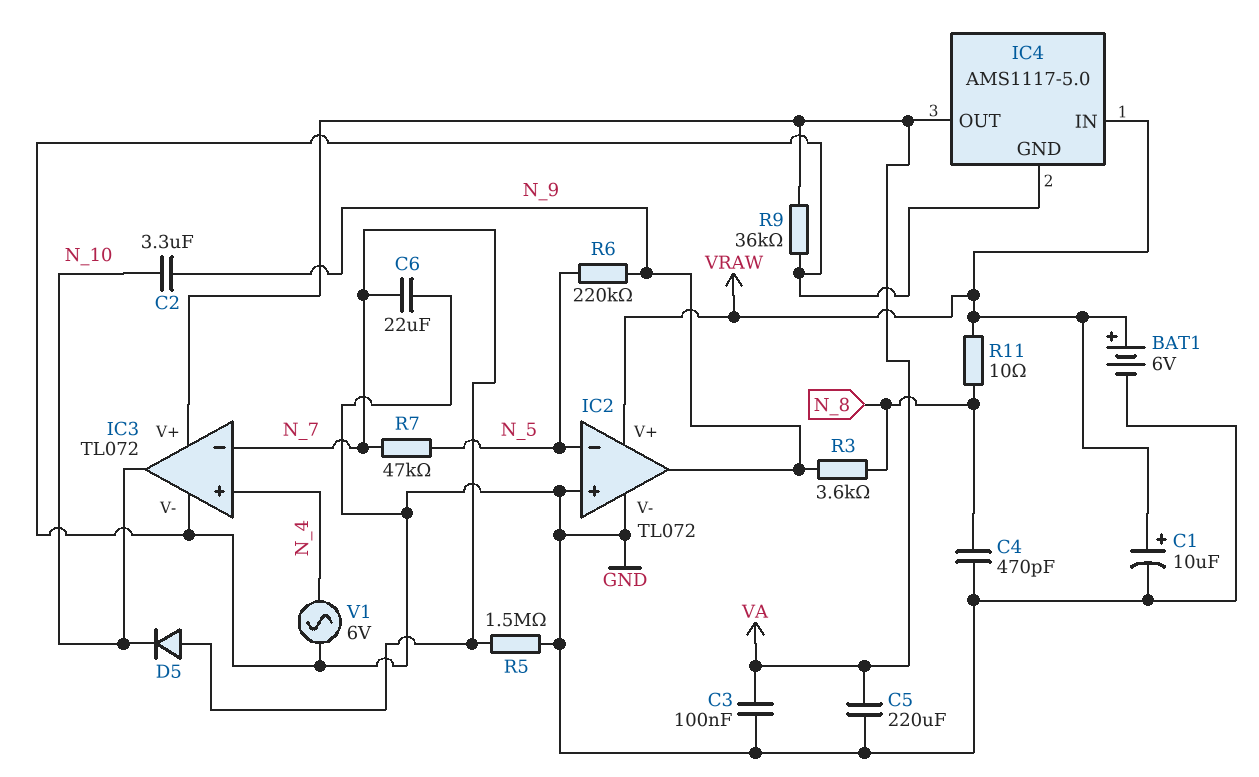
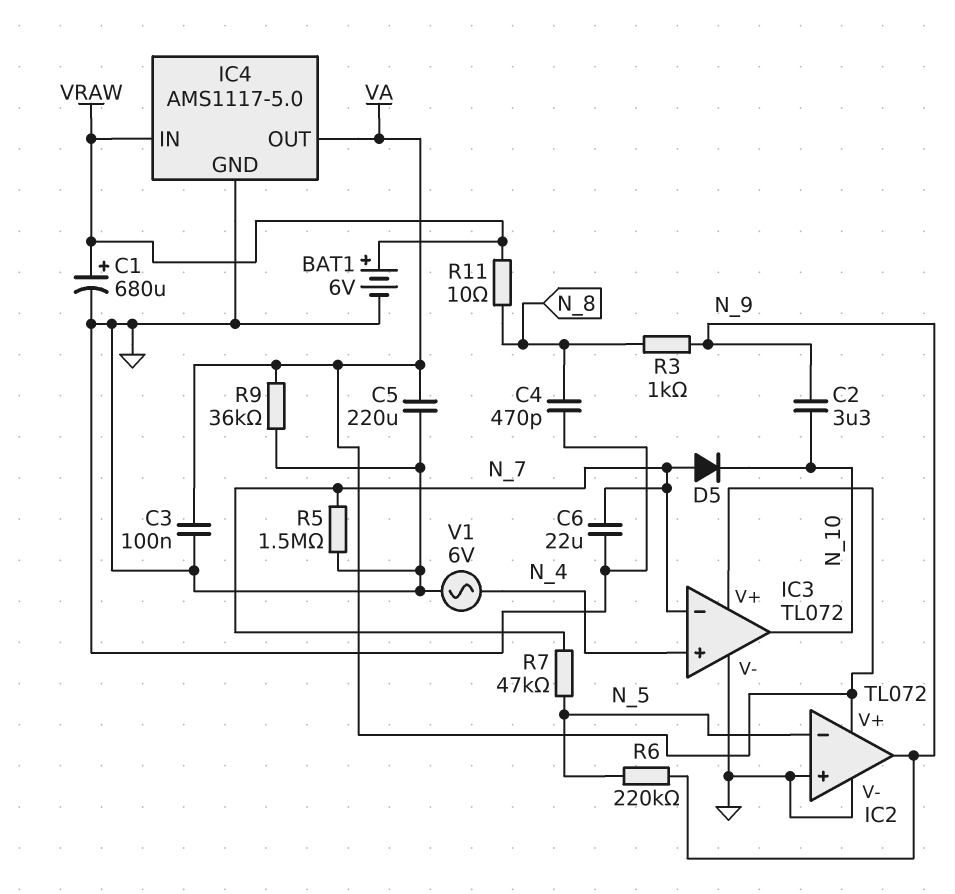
C1: 10uF (plus VRAW, minus GND) -> 680uF (plus VRAW, minus GND)
IC2 pin V+: VRAW -> VA
R3: 3.6k (N_8, N_9) -> 1k (N_8, N_9)

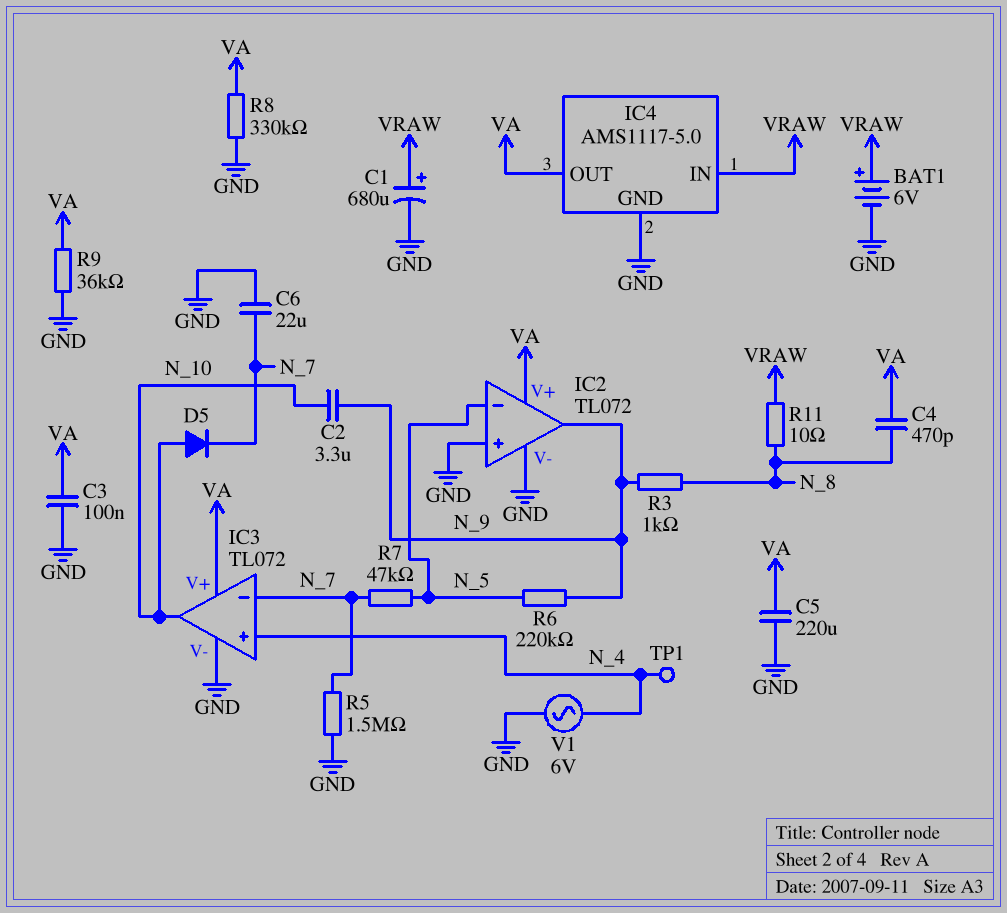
C4: 470pF (GND, N_8) -> 470pF (N_8, VA)
D5: diode (A N_7, K N_10) -> diode (A N_10, K N_7)
R8: none -> 330k (GND, VA)
TP1: none -> test point (N_4)

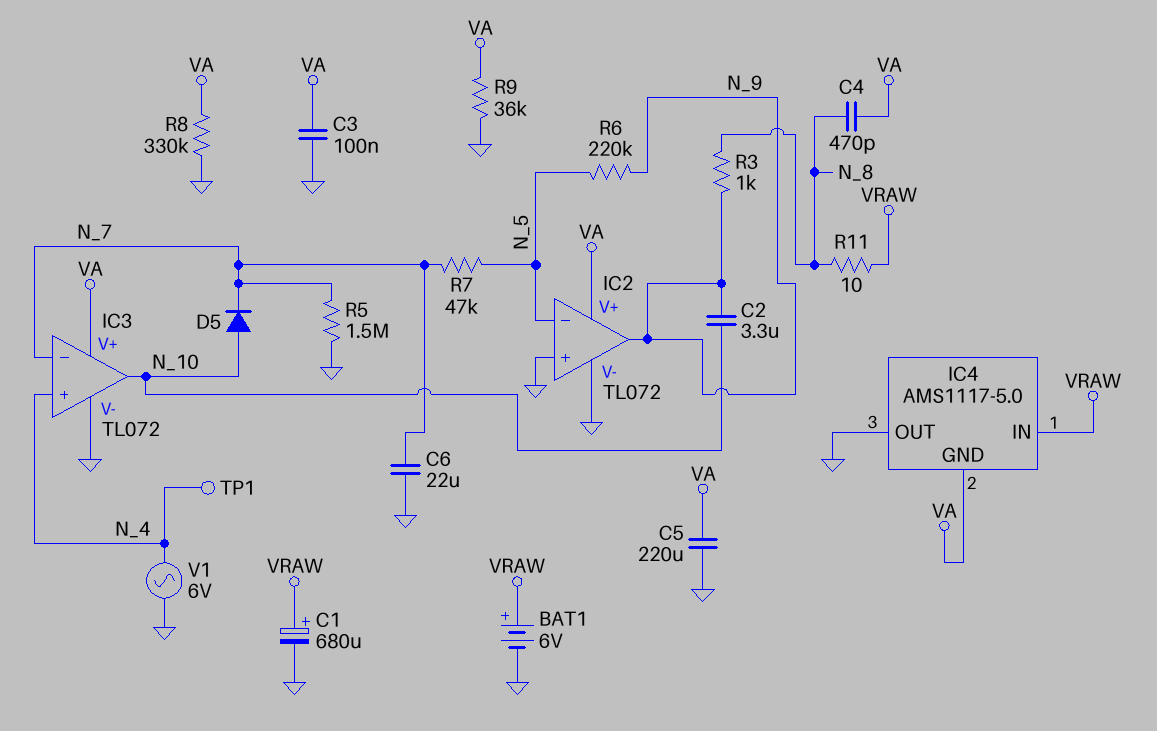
IC4 pin GND: GND -> VA
IC4 pin OUT: VA -> GND

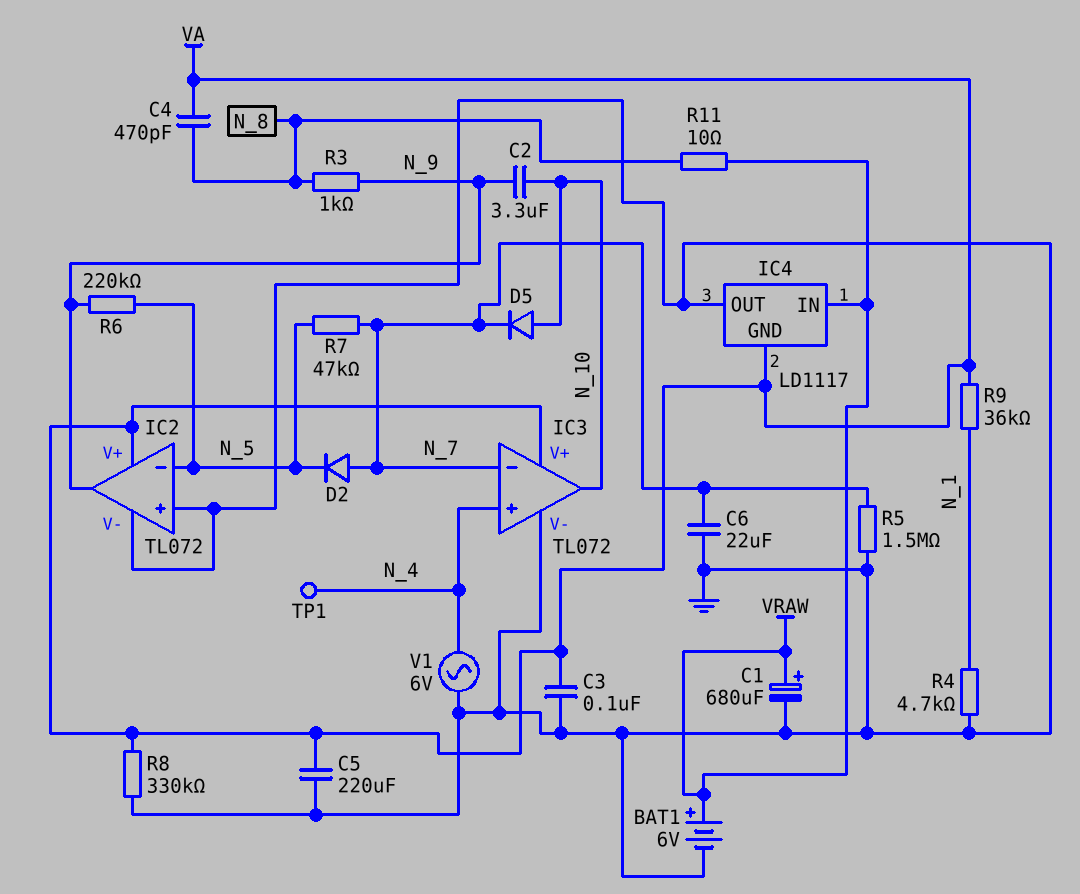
D2: none -> diode (A N_7, K N_5)
IC4: AMS1117-5.0 -> LD1117
R4: none -> 4.7k (GND, N_1)
R9: 36k (GND, VA) -> 36k (N_1, VA)

